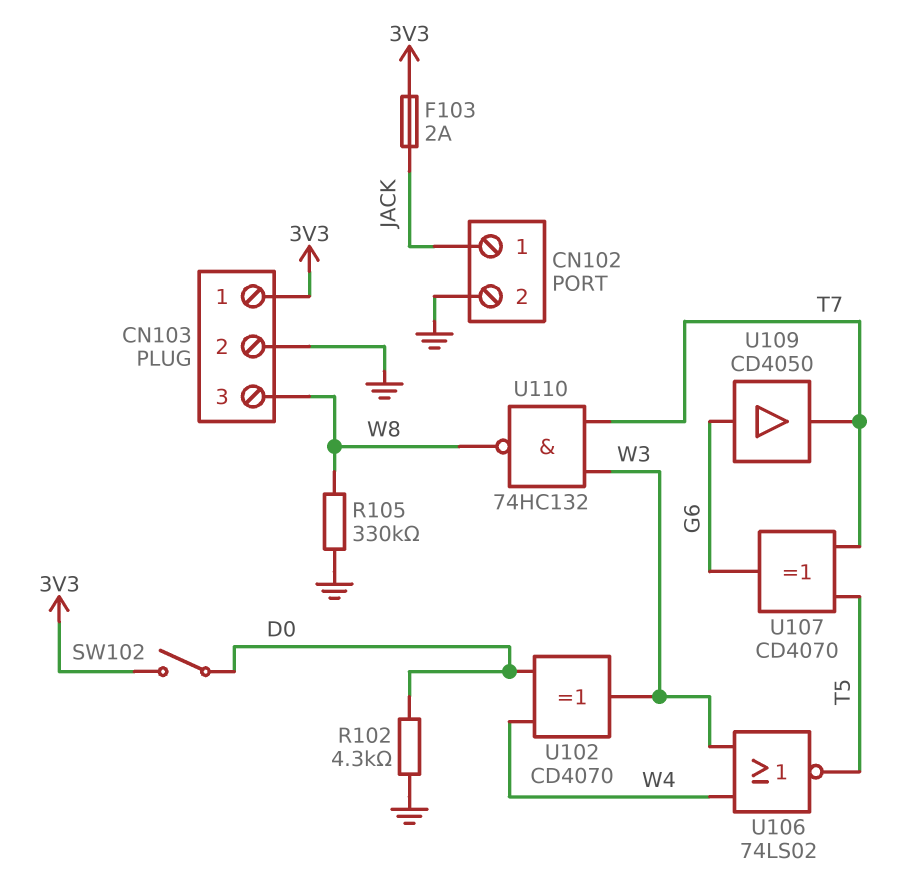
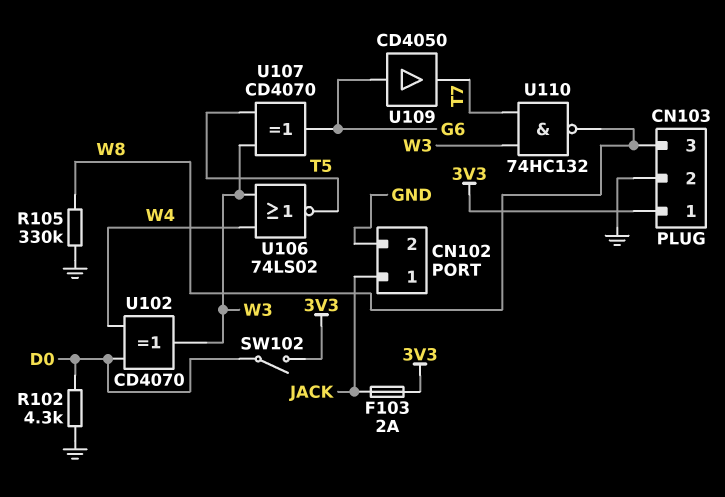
U107: XOR CD4070 (in T5, in T7, out G6) -> XOR CD4070 (in T5, in W3, out G6)

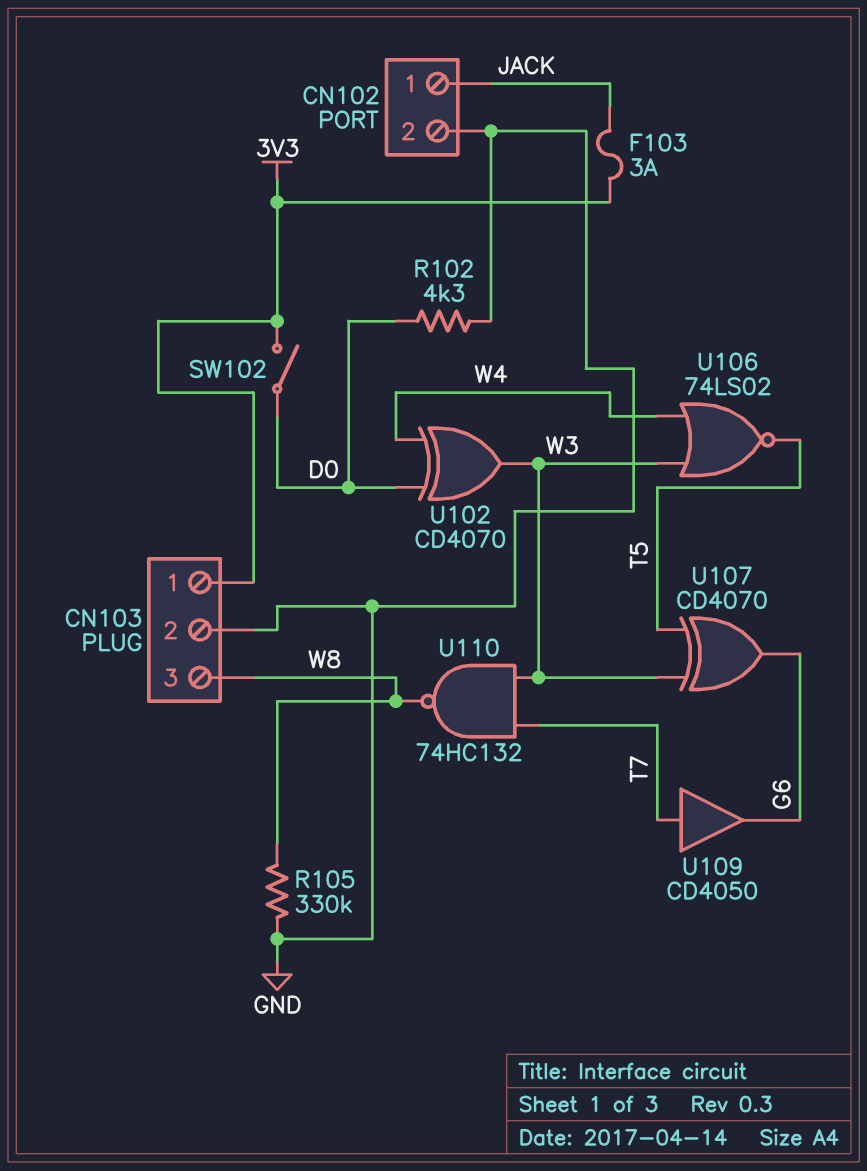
F103: 2A (3V3, JACK) -> 3A (3V3, JACK)
U109: buffer CD4050 (in G6, out T7) -> buffer CD4050 (in T7, out G6)

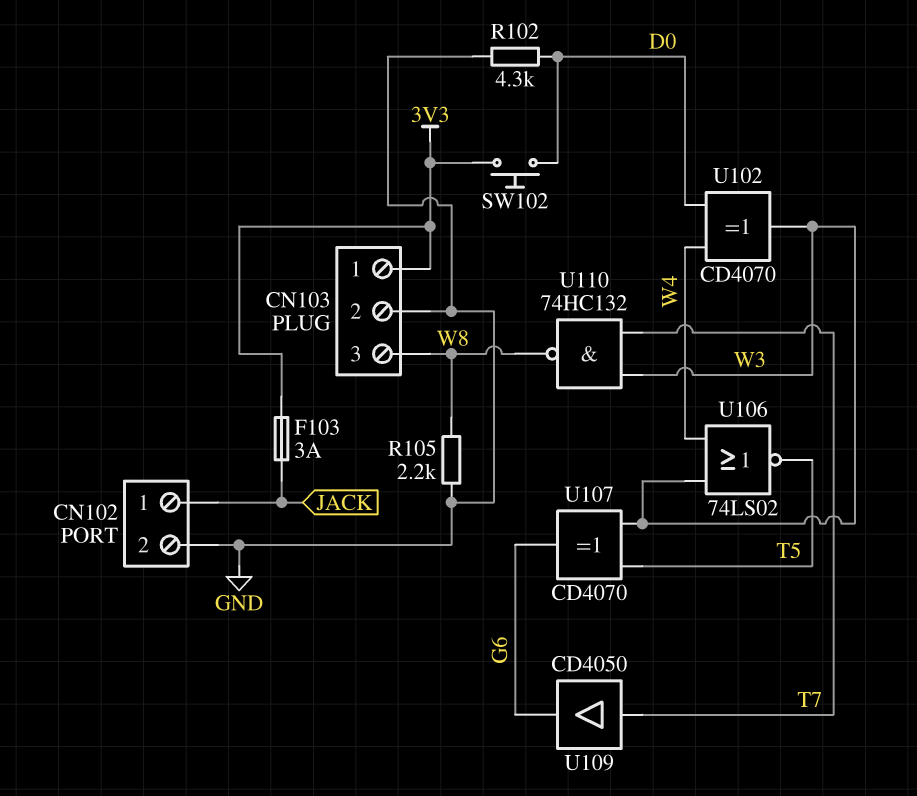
R105: 330k (GND, W8) -> 2.2k (GND, W8)
SW102: switch (3V3, D0) -> button (3V3, D0)

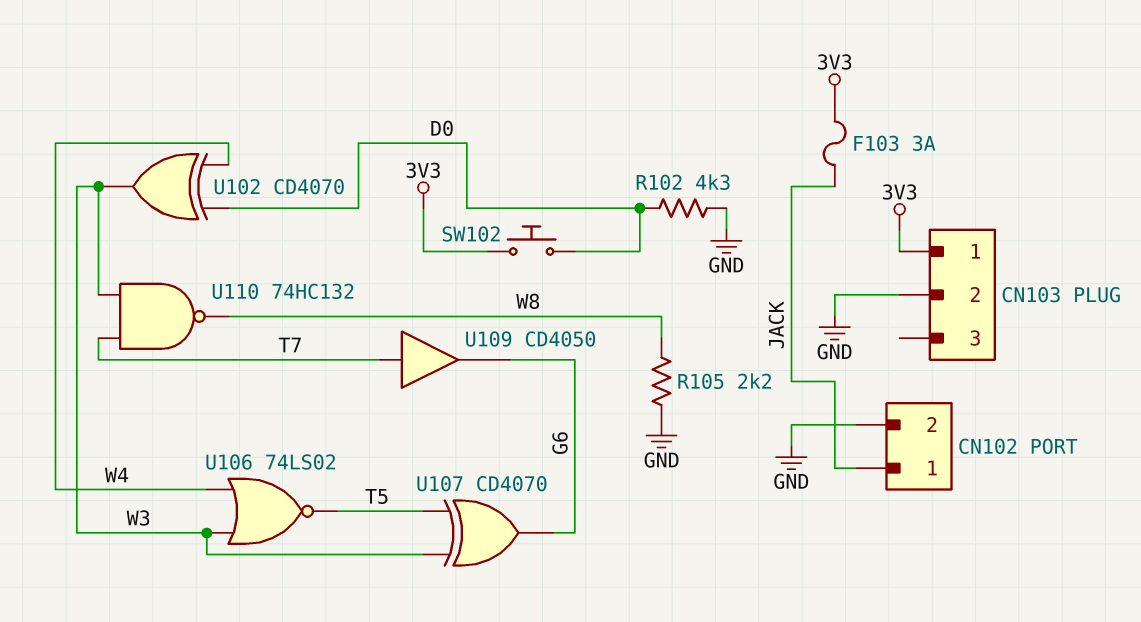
CN103 pin 3: W8 -> none

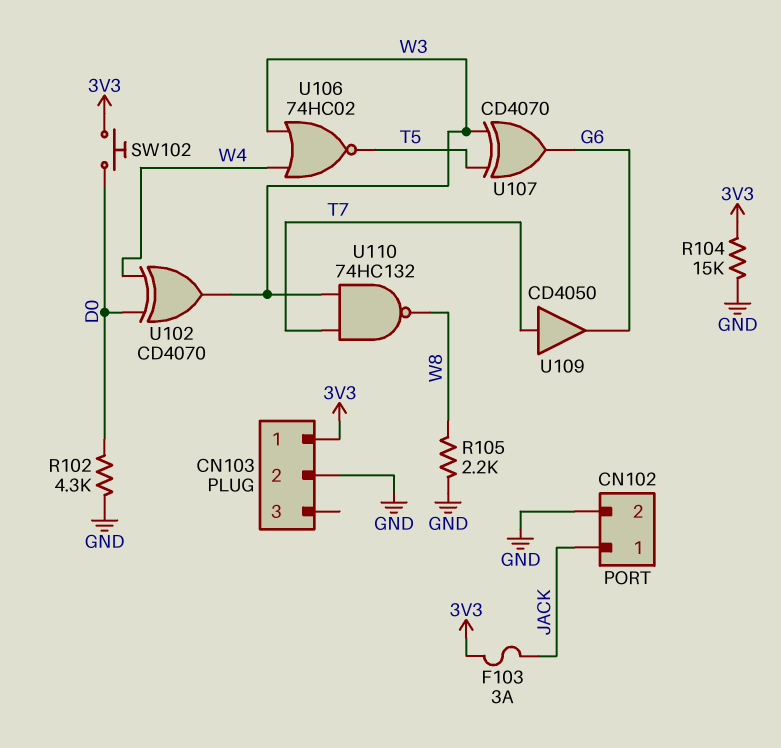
R104: none -> 15k (3V3, GND)
U106: NOR 74LS02 (in W3, in W4, out T5) -> NOR 74HC02 (in W3, in W4, out T5)

